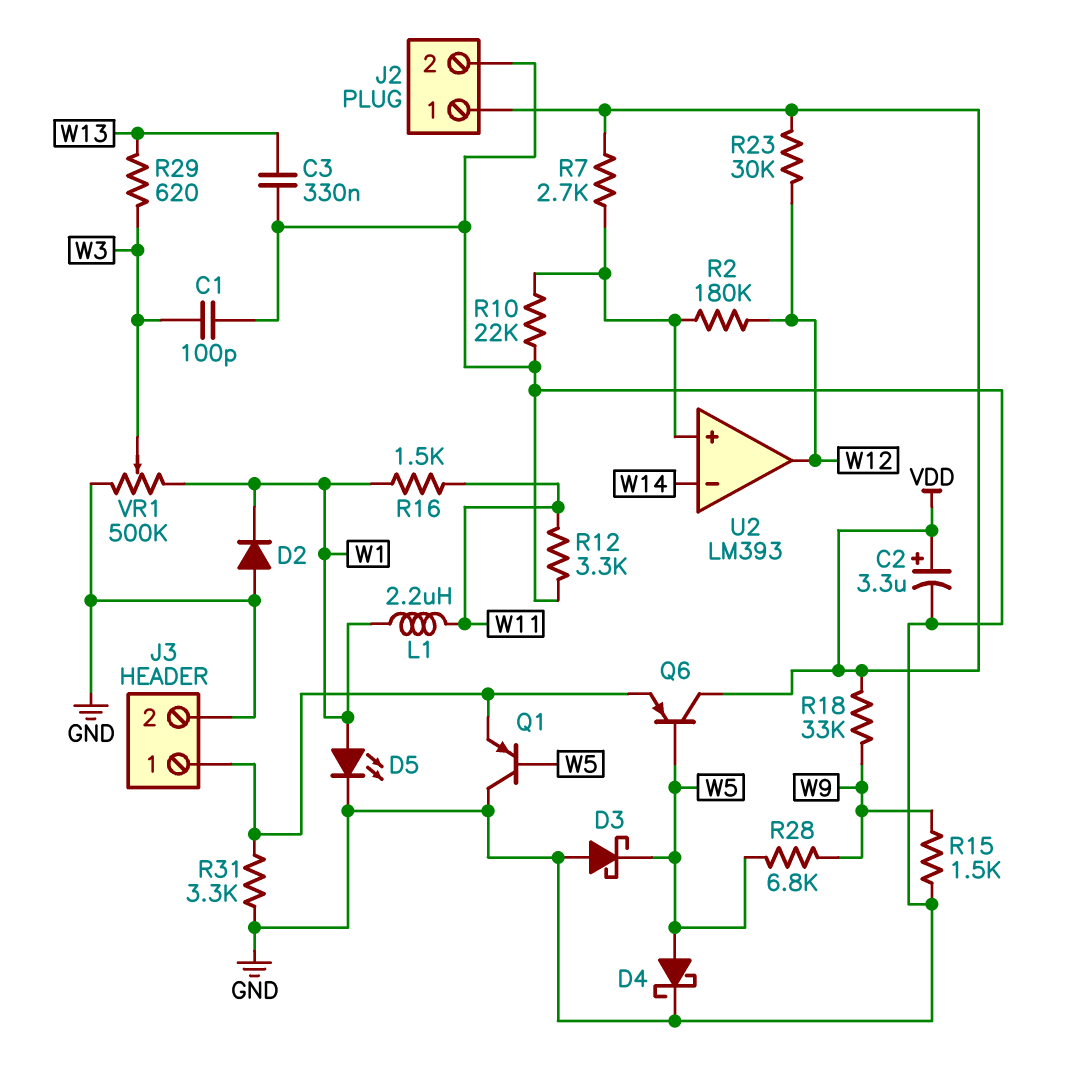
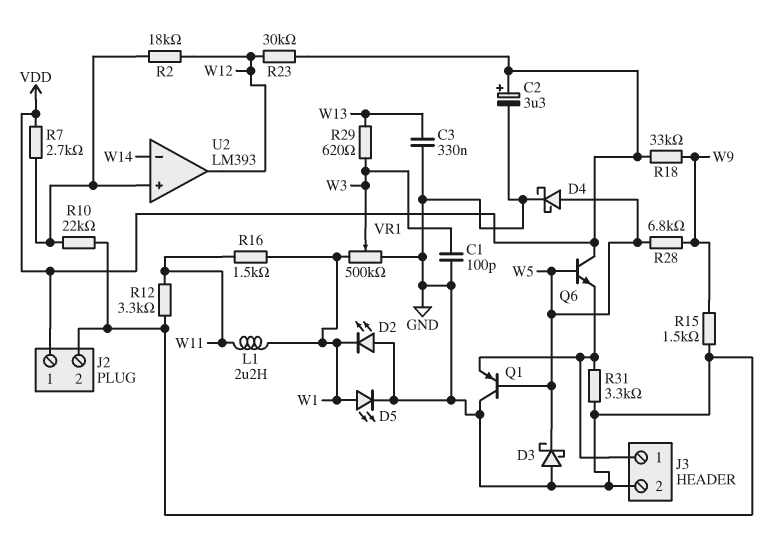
D2: diode (A GND, K W1) -> LED (A GND, K W1)
Q6: PNP (B W5, C VDD, E J3/1) -> NPN (B W5, C VDD, E J3/1)
R2: 180k (U2/in+, W12) -> 18k (U2/in+, W12)

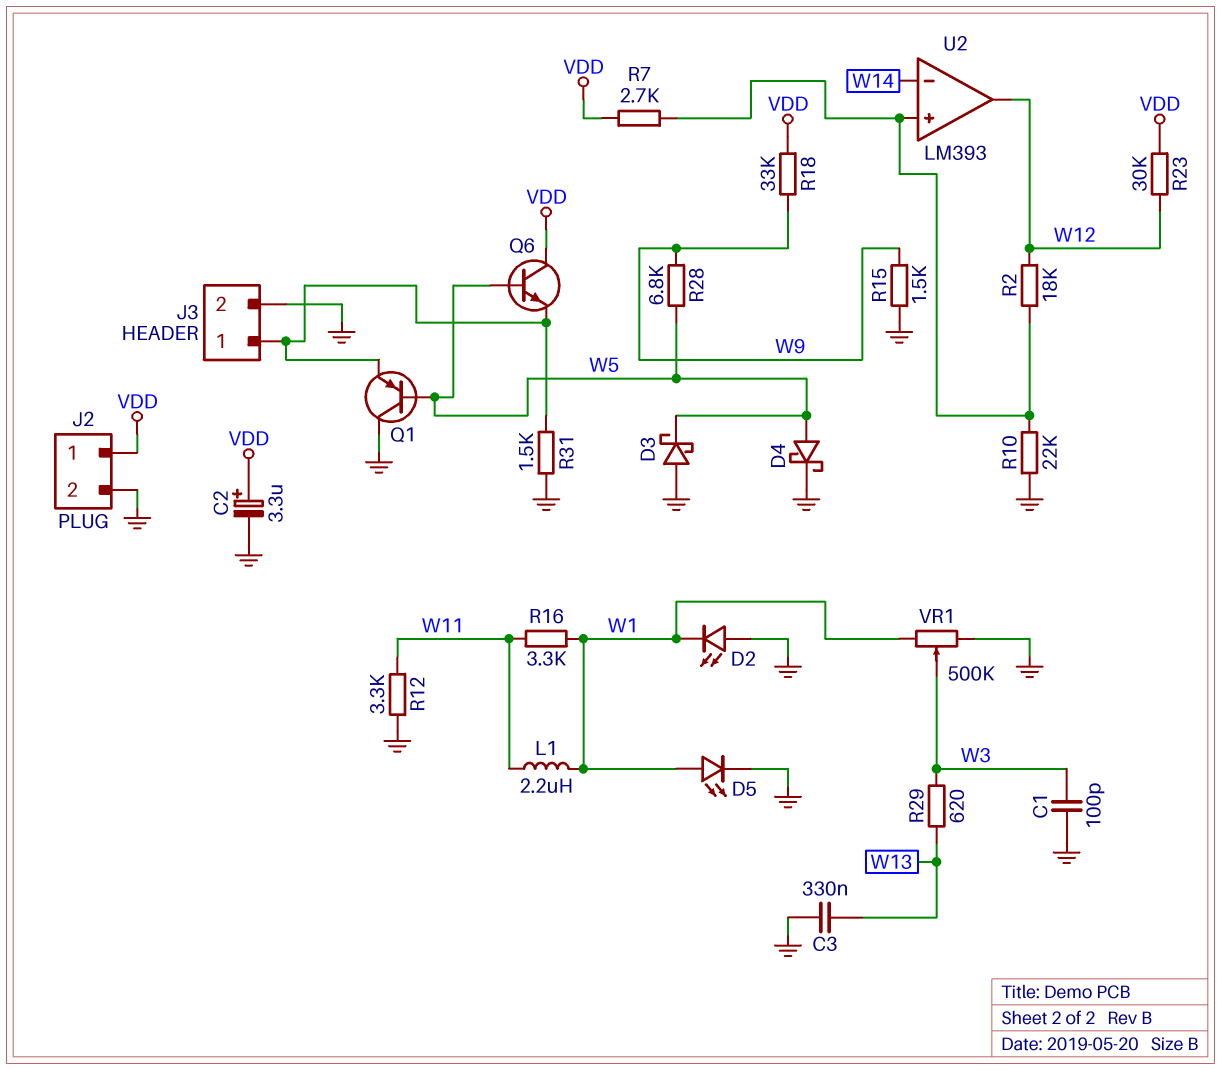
R16: 1.5k (W1, W11) -> 3.3k (W1, W11)
R31: 3.3k (GND, J3/1) -> 1.5k (GND, J3/1)

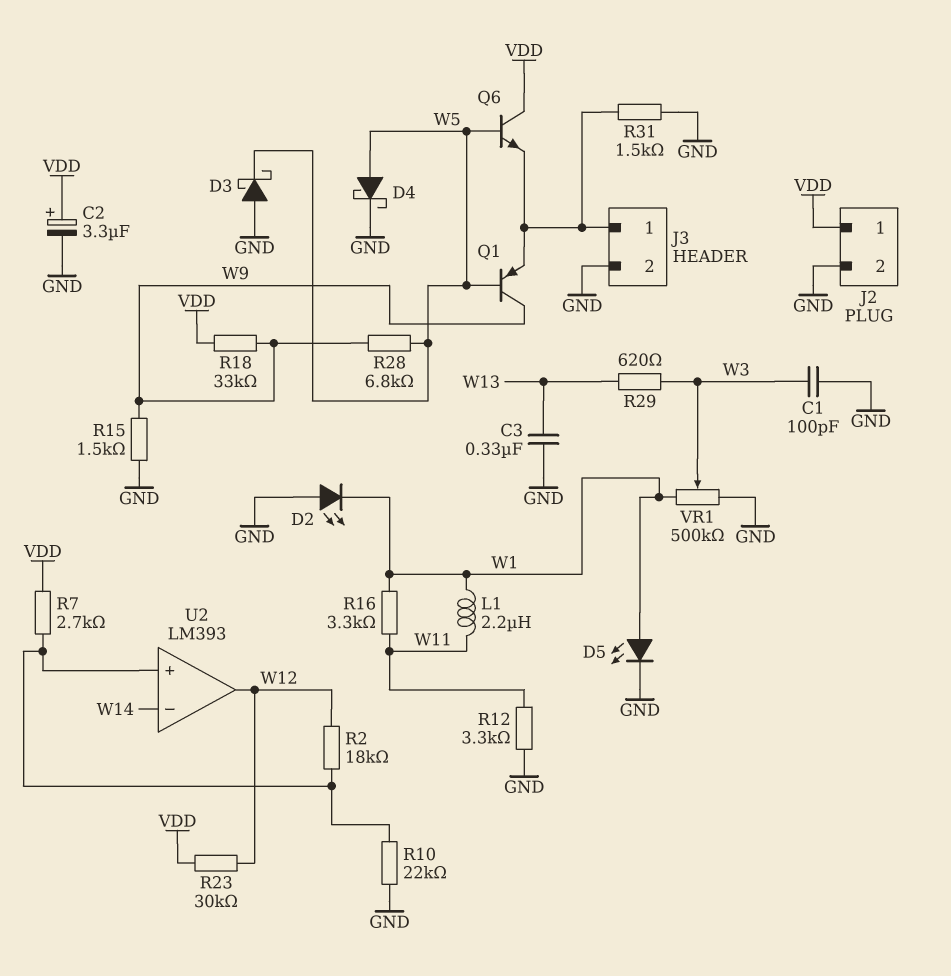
Q1: PNP (B W5, C GND, E J3/1) -> PNP (B W5, C W9, E J3/1)

